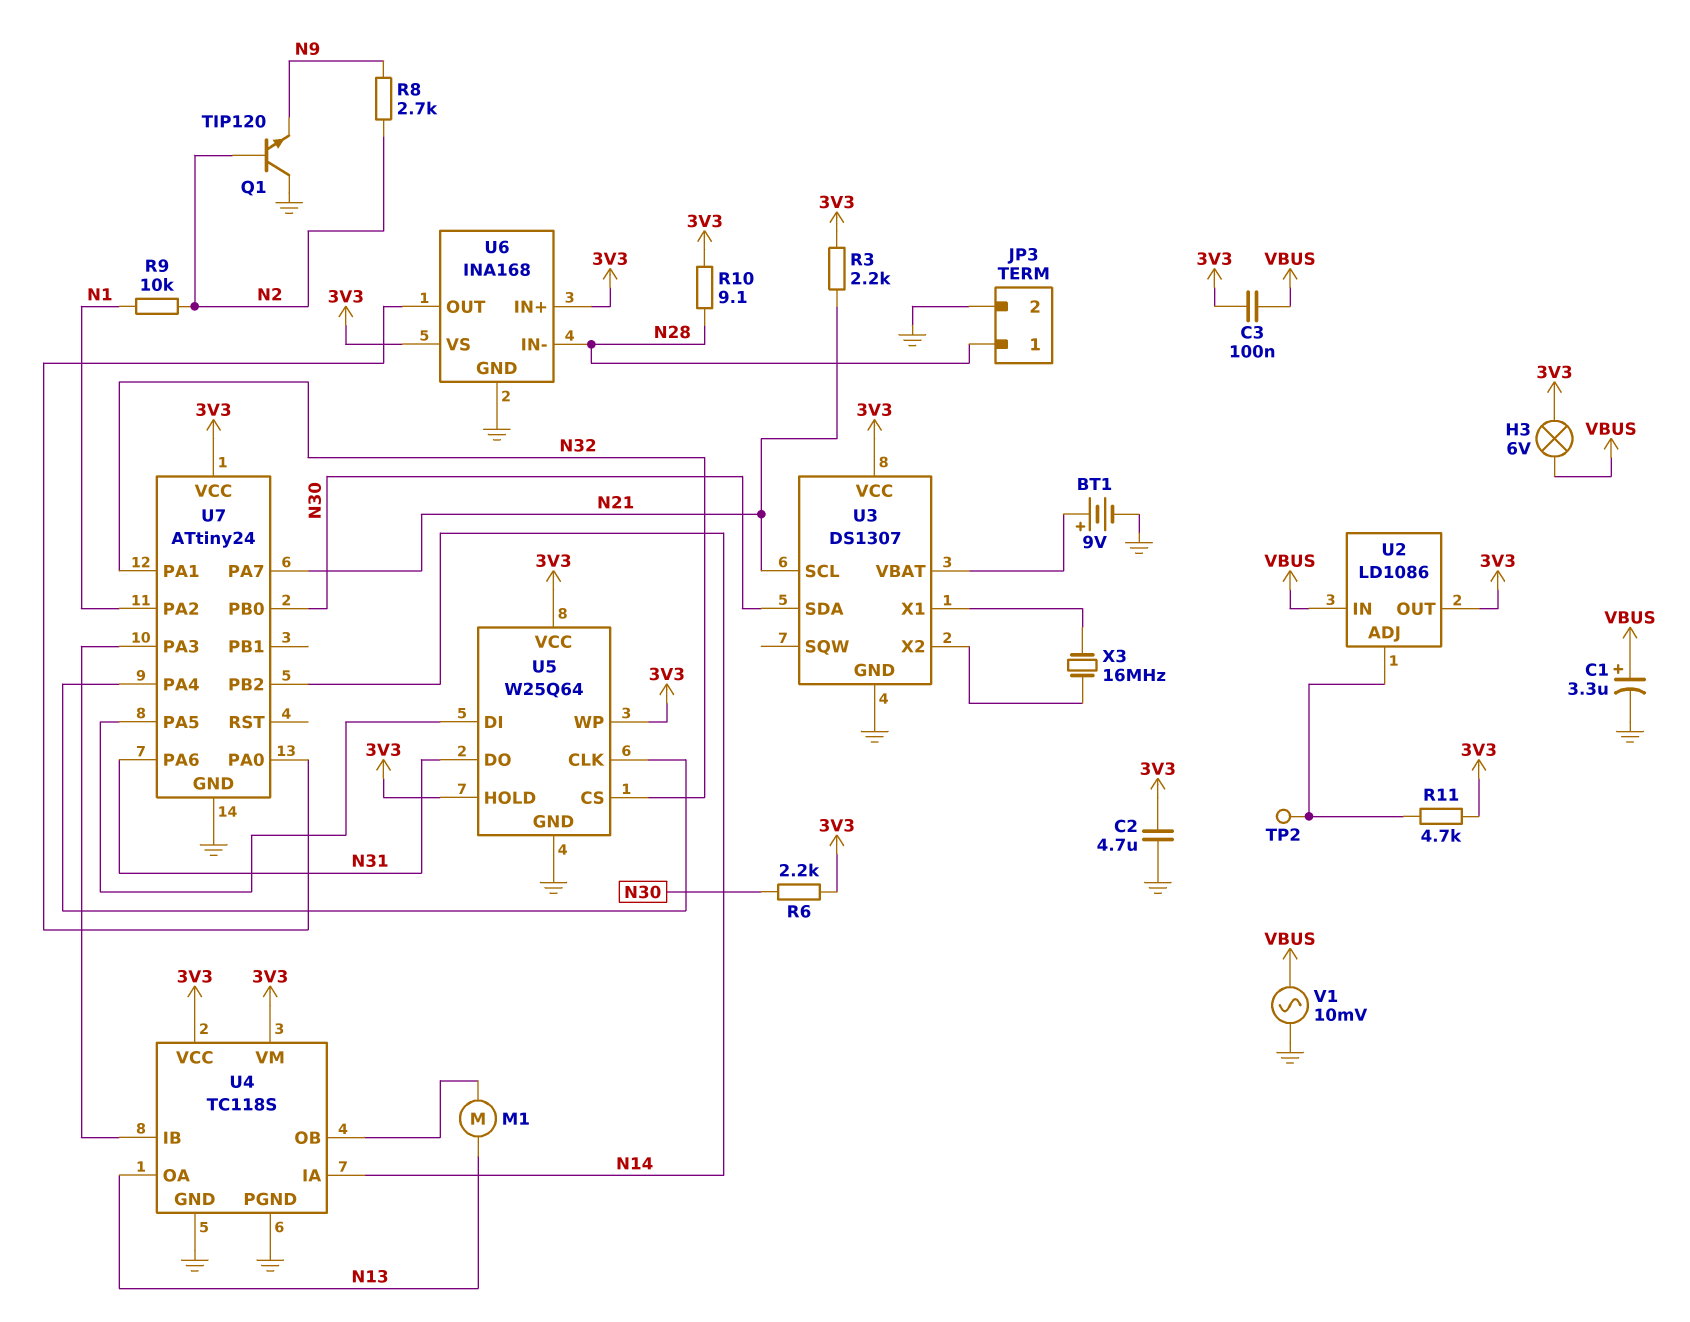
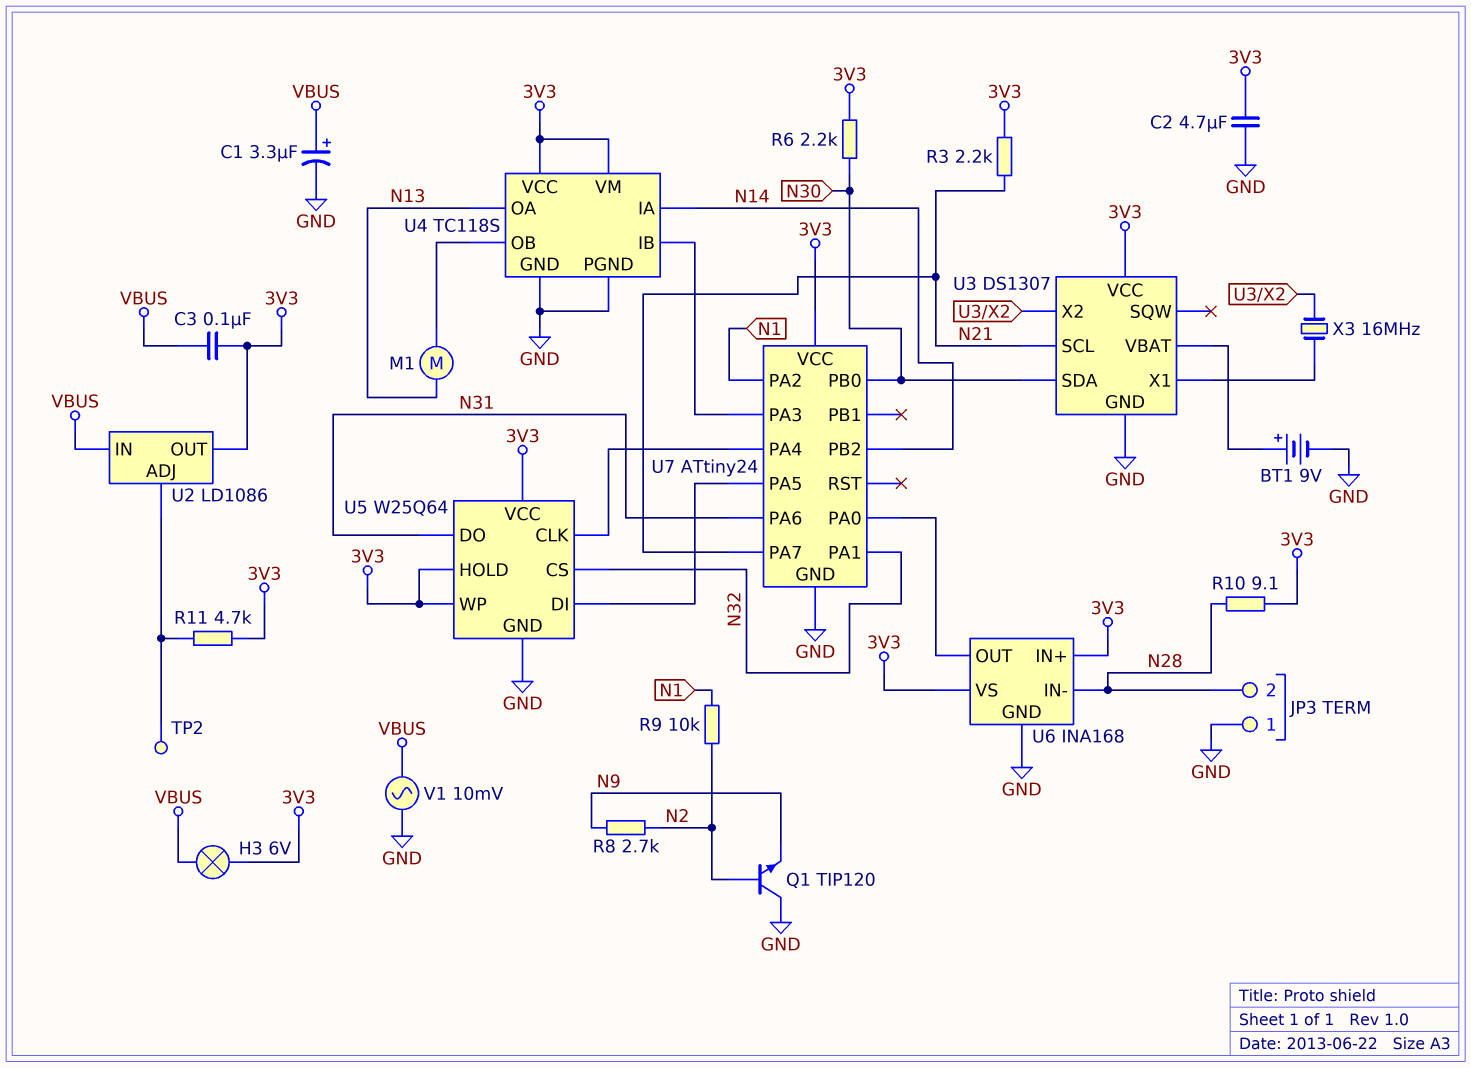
JP3 pin 1: N28 -> GND
JP3 pin 2: GND -> N28

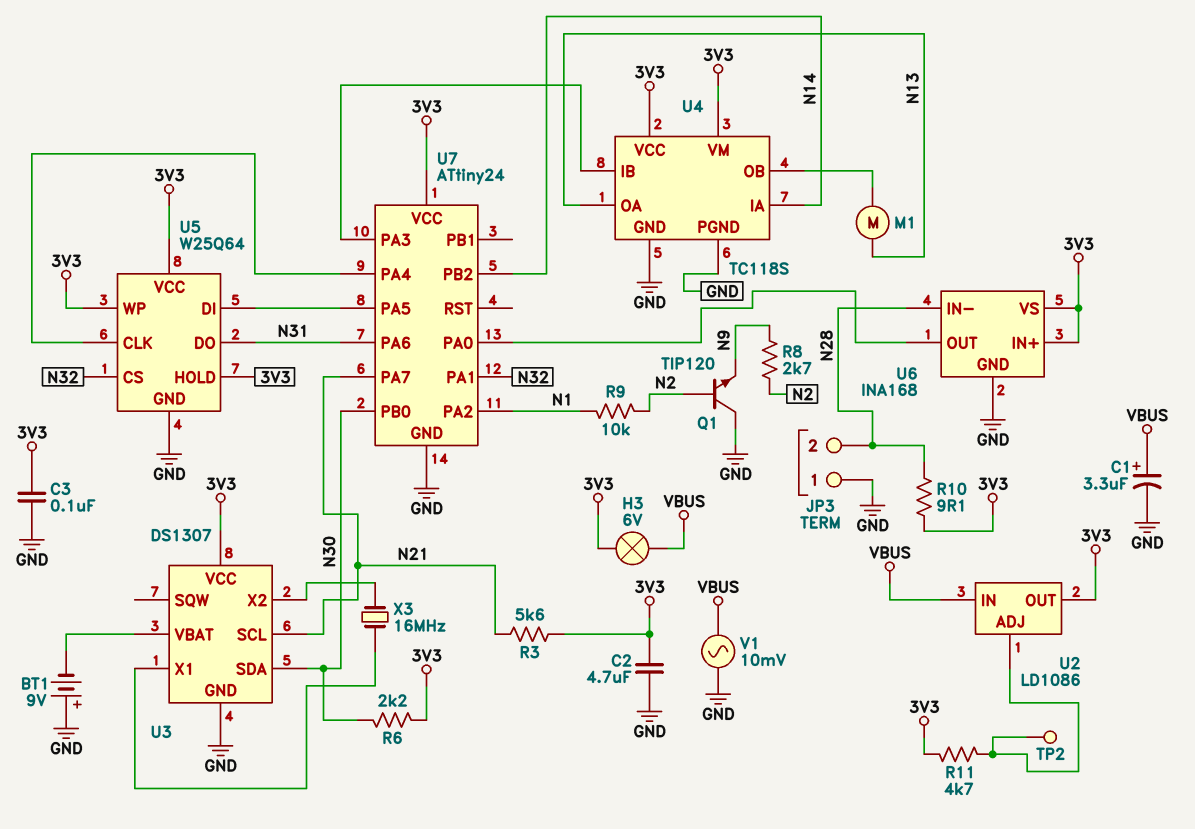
BT1: 9V (plus U3/VBAT, minus GND) -> 9V (plus GND, minus U3/VBAT)
C3: 100nF (3V3, VBUS) -> 100nF (3V3, GND)
R3: 2.2k (3V3, N21) -> 5.6k (3V3, N21)

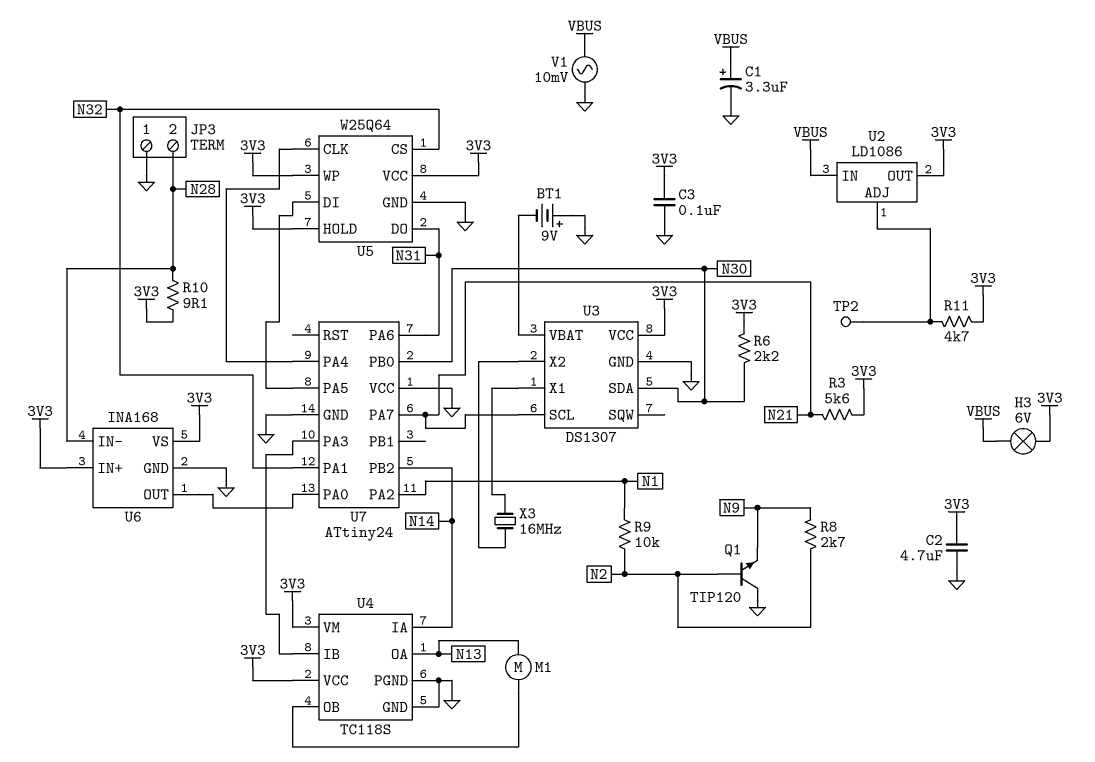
U7 pin VCC: 3V3 -> GND

